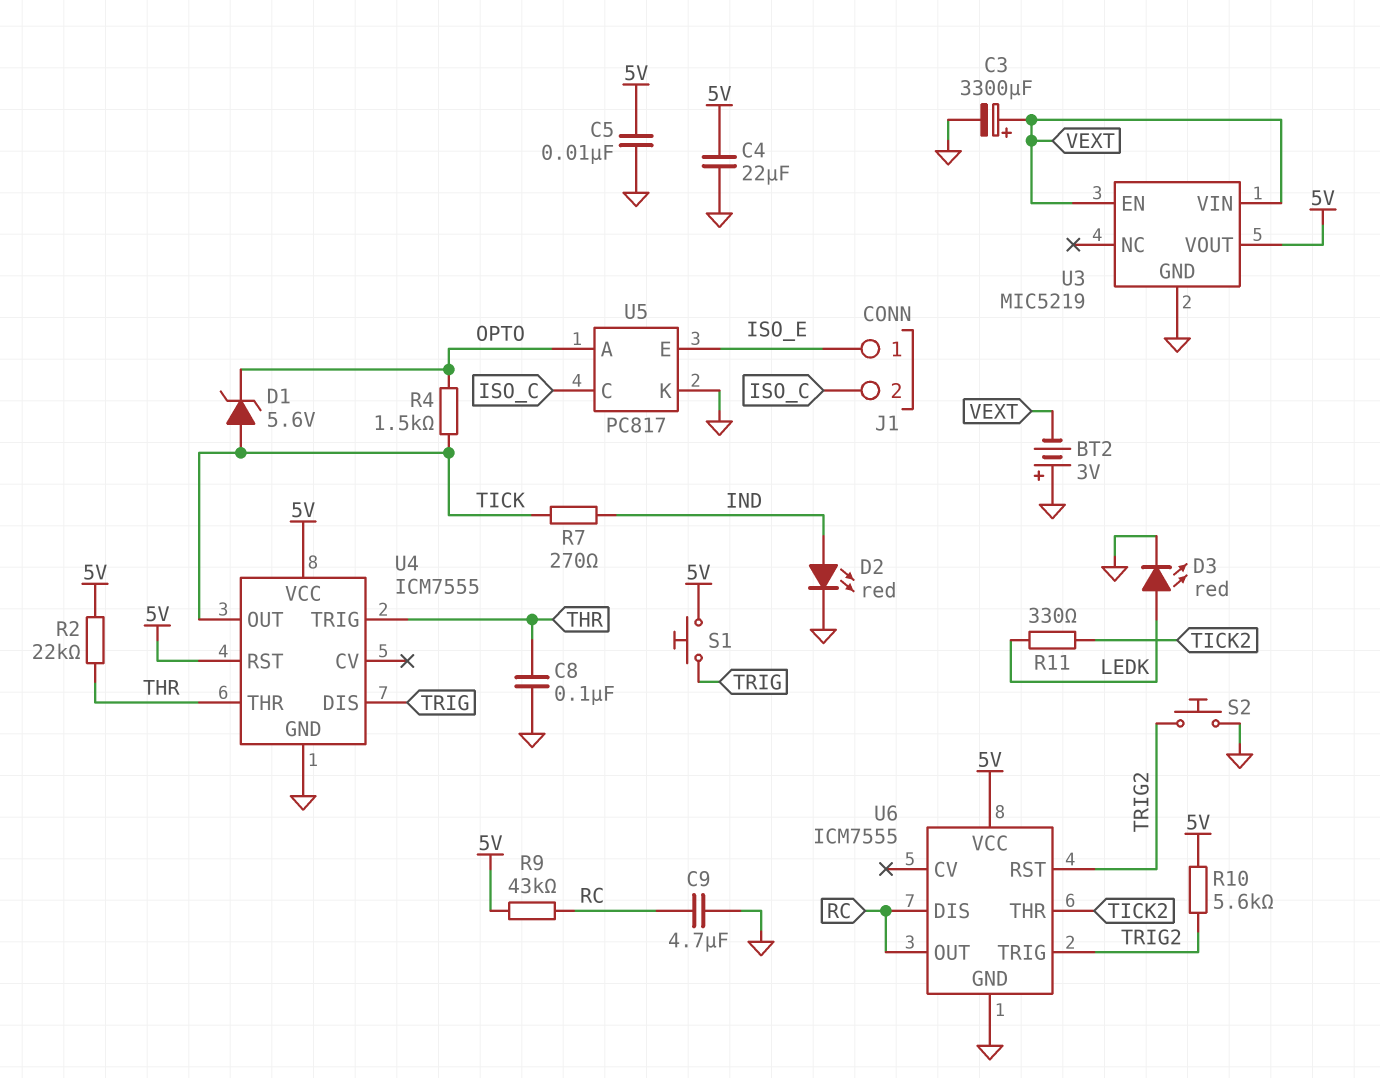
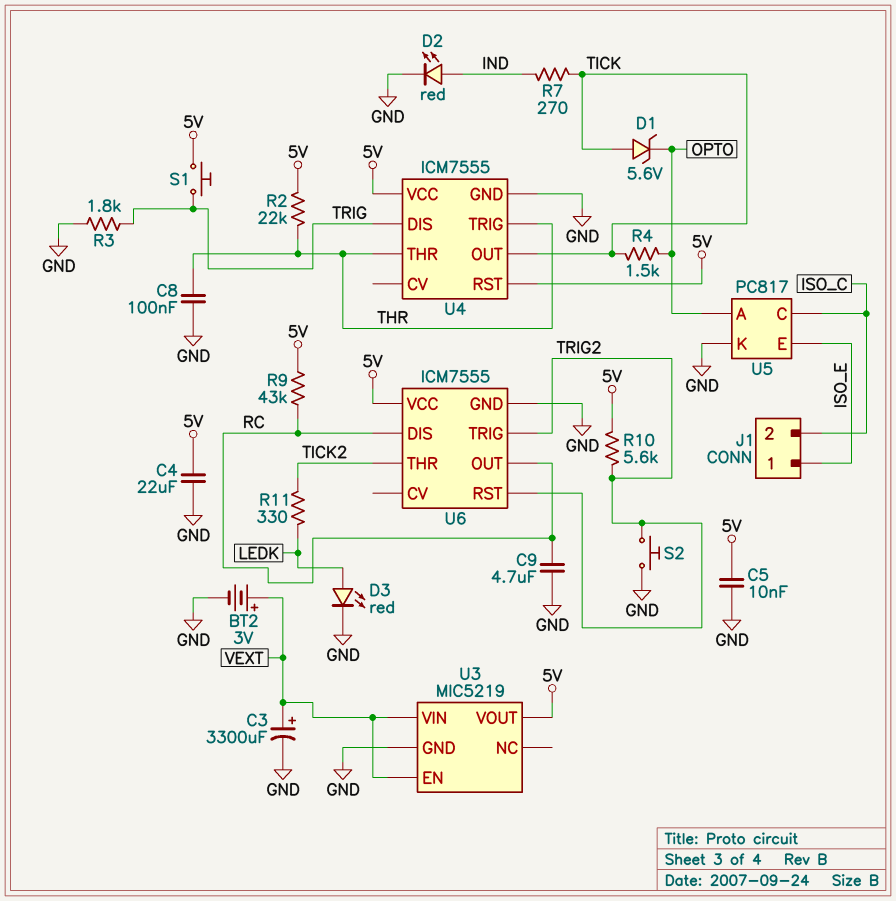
BT2: 3V (plus GND, minus VEXT) -> 3V (plus VEXT, minus GND)
R3: none -> 1.8k (GND, TRIG)

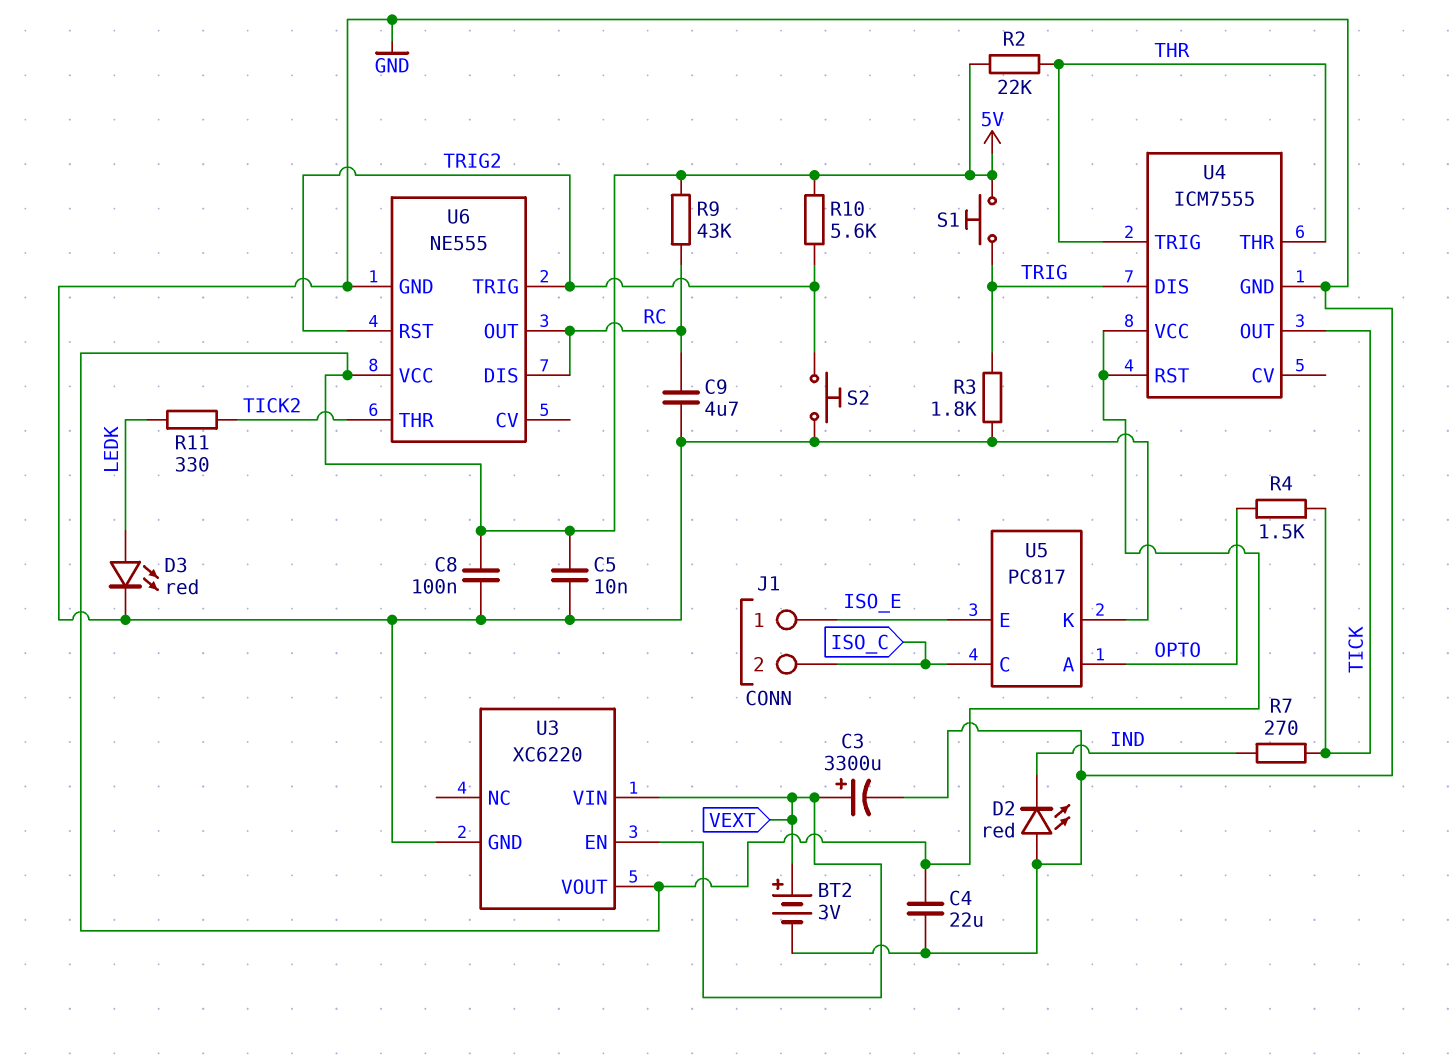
C8: 100nF (GND, THR) -> 100nF (5V, GND)
D1: zener 5.6V (A TICK, K OPTO) -> none
D2: LED red (A IND, K GND) -> LED red (A GND, K IND)
U3: MIC5219 -> XC6220
U6: ICM7555 -> NE555

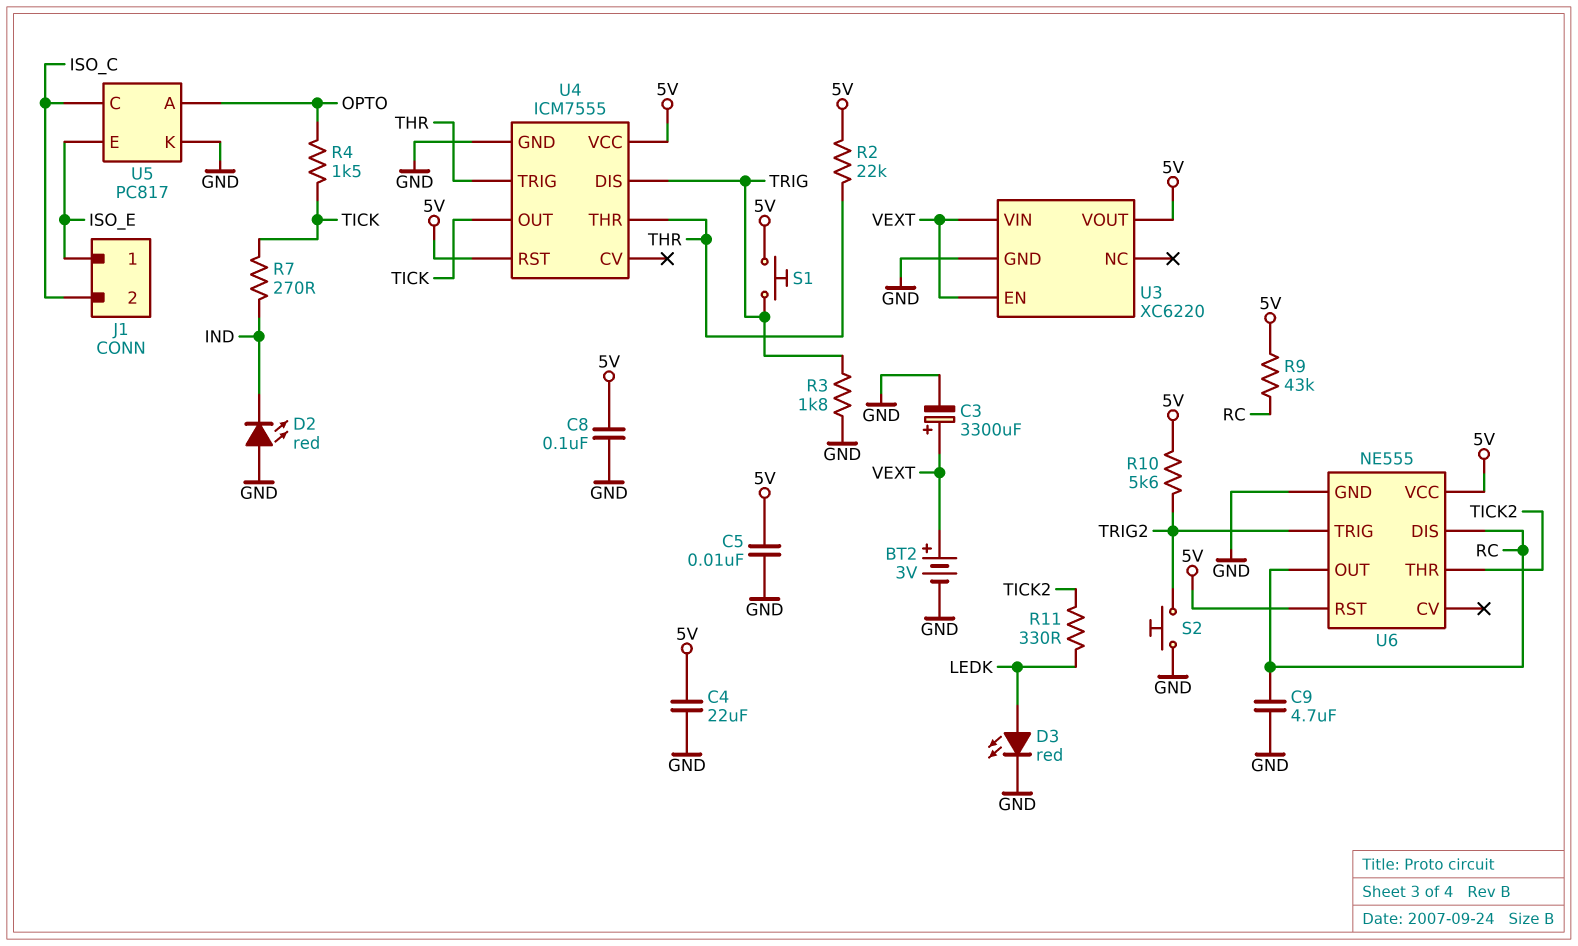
U6 pin RST: TRIG2 -> 5V

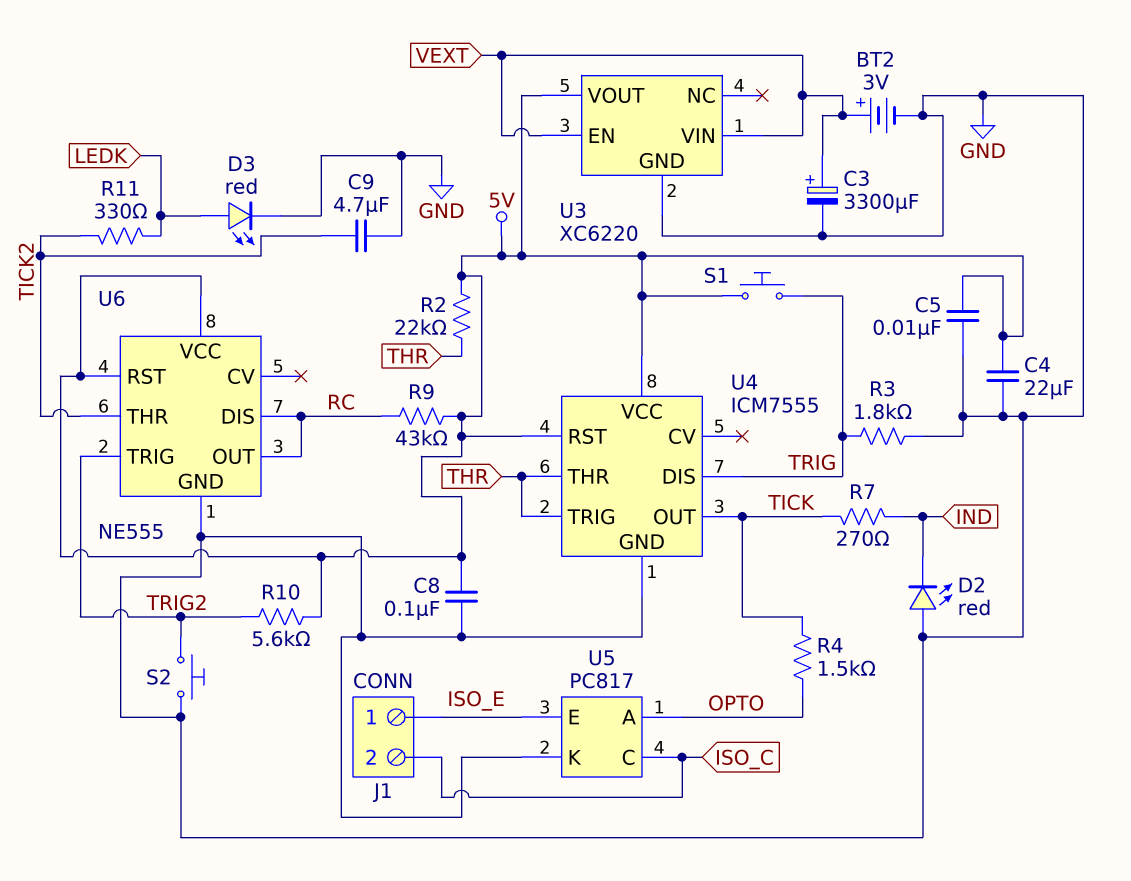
C9: 4.7uF (GND, RC) -> 4.7uF (GND, TICK2)

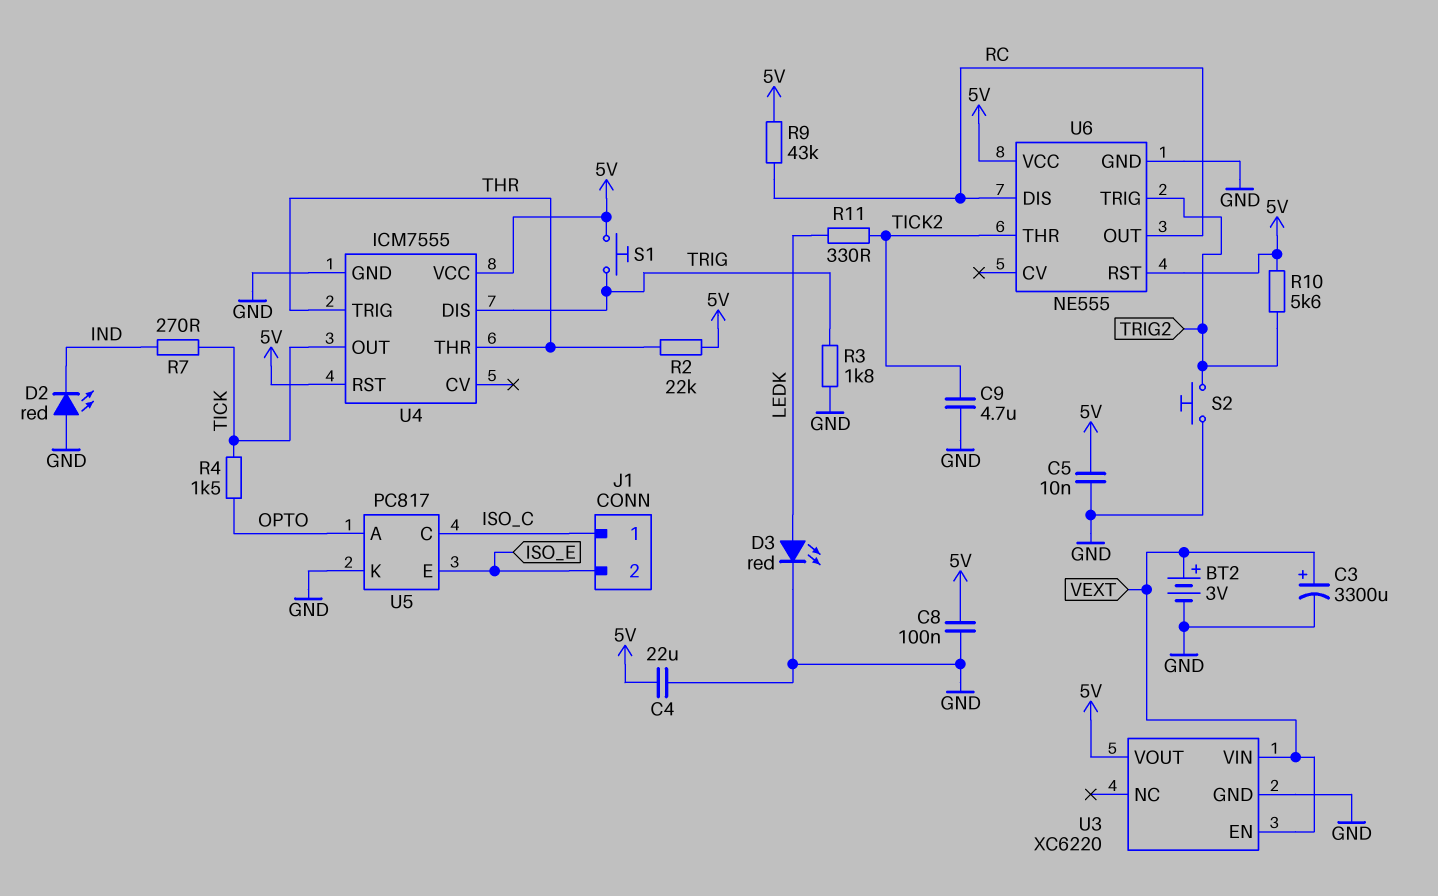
J1 pin 1: ISO_E -> ISO_C
J1 pin 2: ISO_C -> ISO_E

